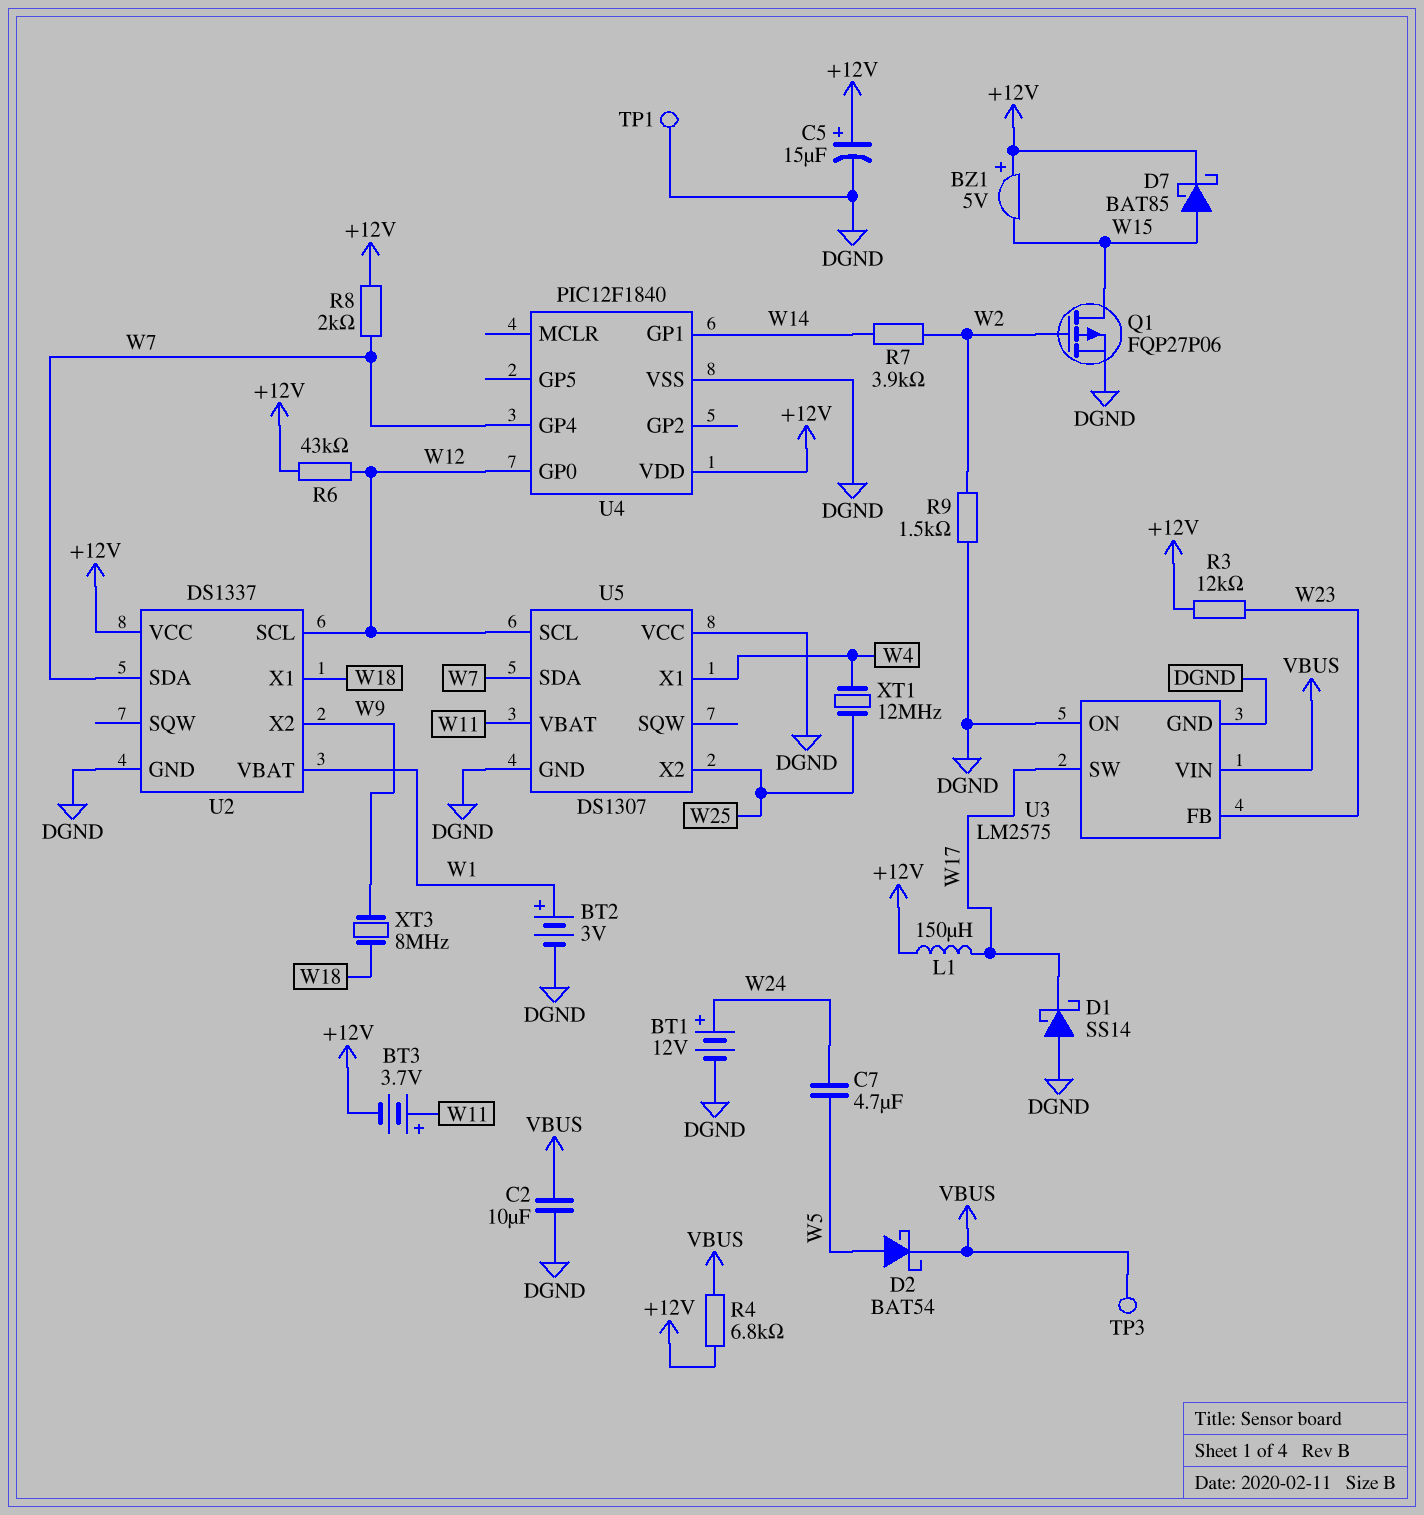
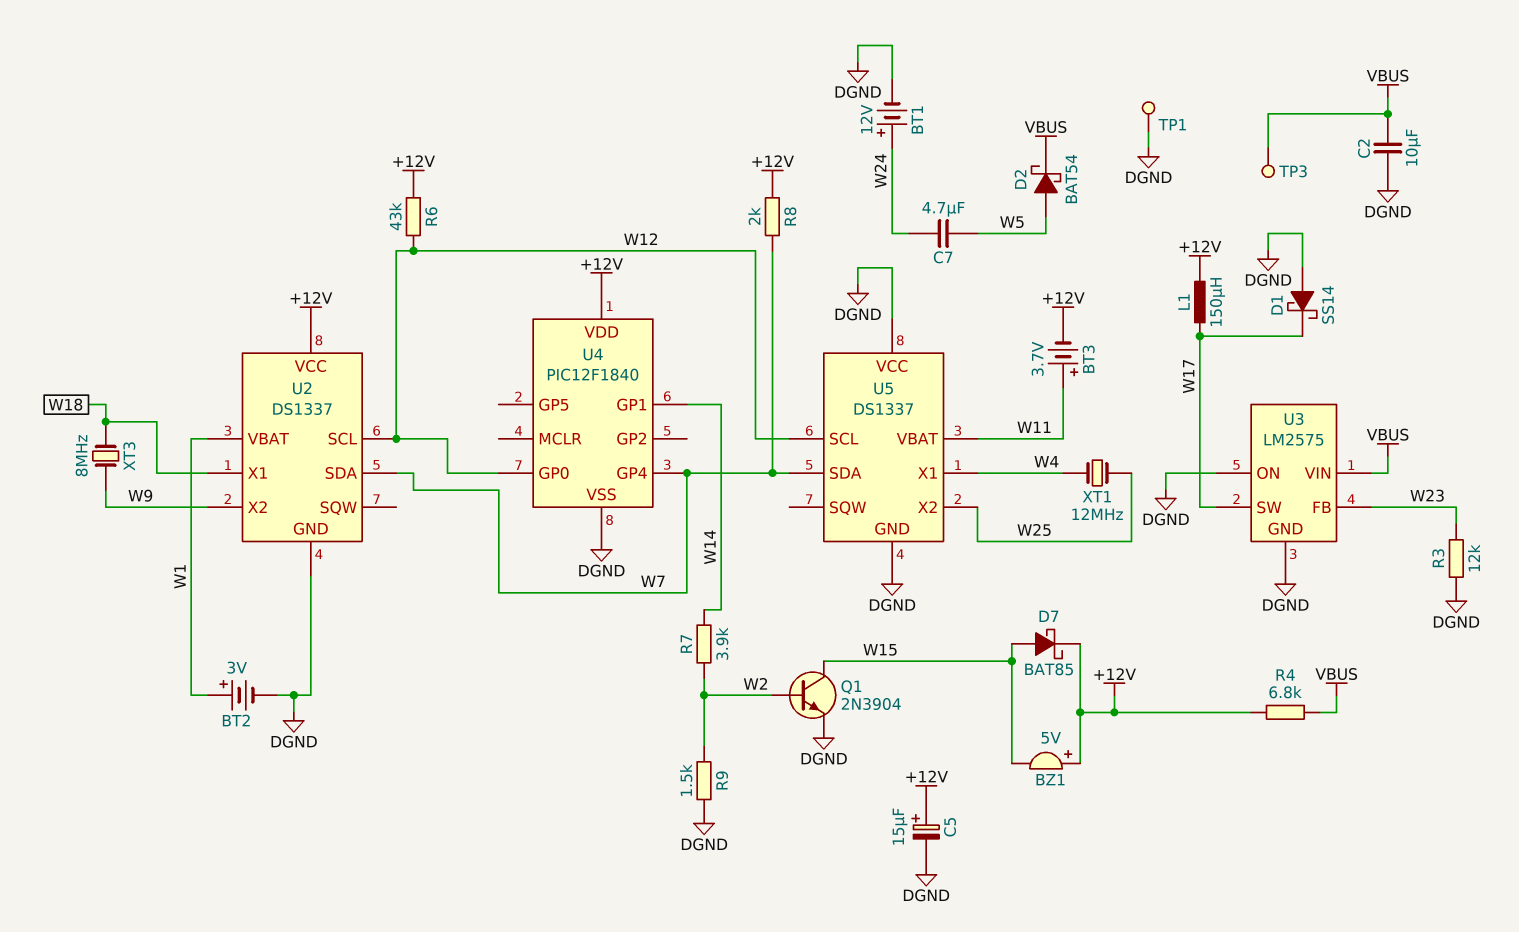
Q1: PMOS FQP27P06 (G W2, D W15, S DGND) -> NPN 2N3904 (B W2, C W15, E DGND)
R3: 12k (+12V, W23) -> 12k (DGND, W23)
U5: DS1307 -> DS1337

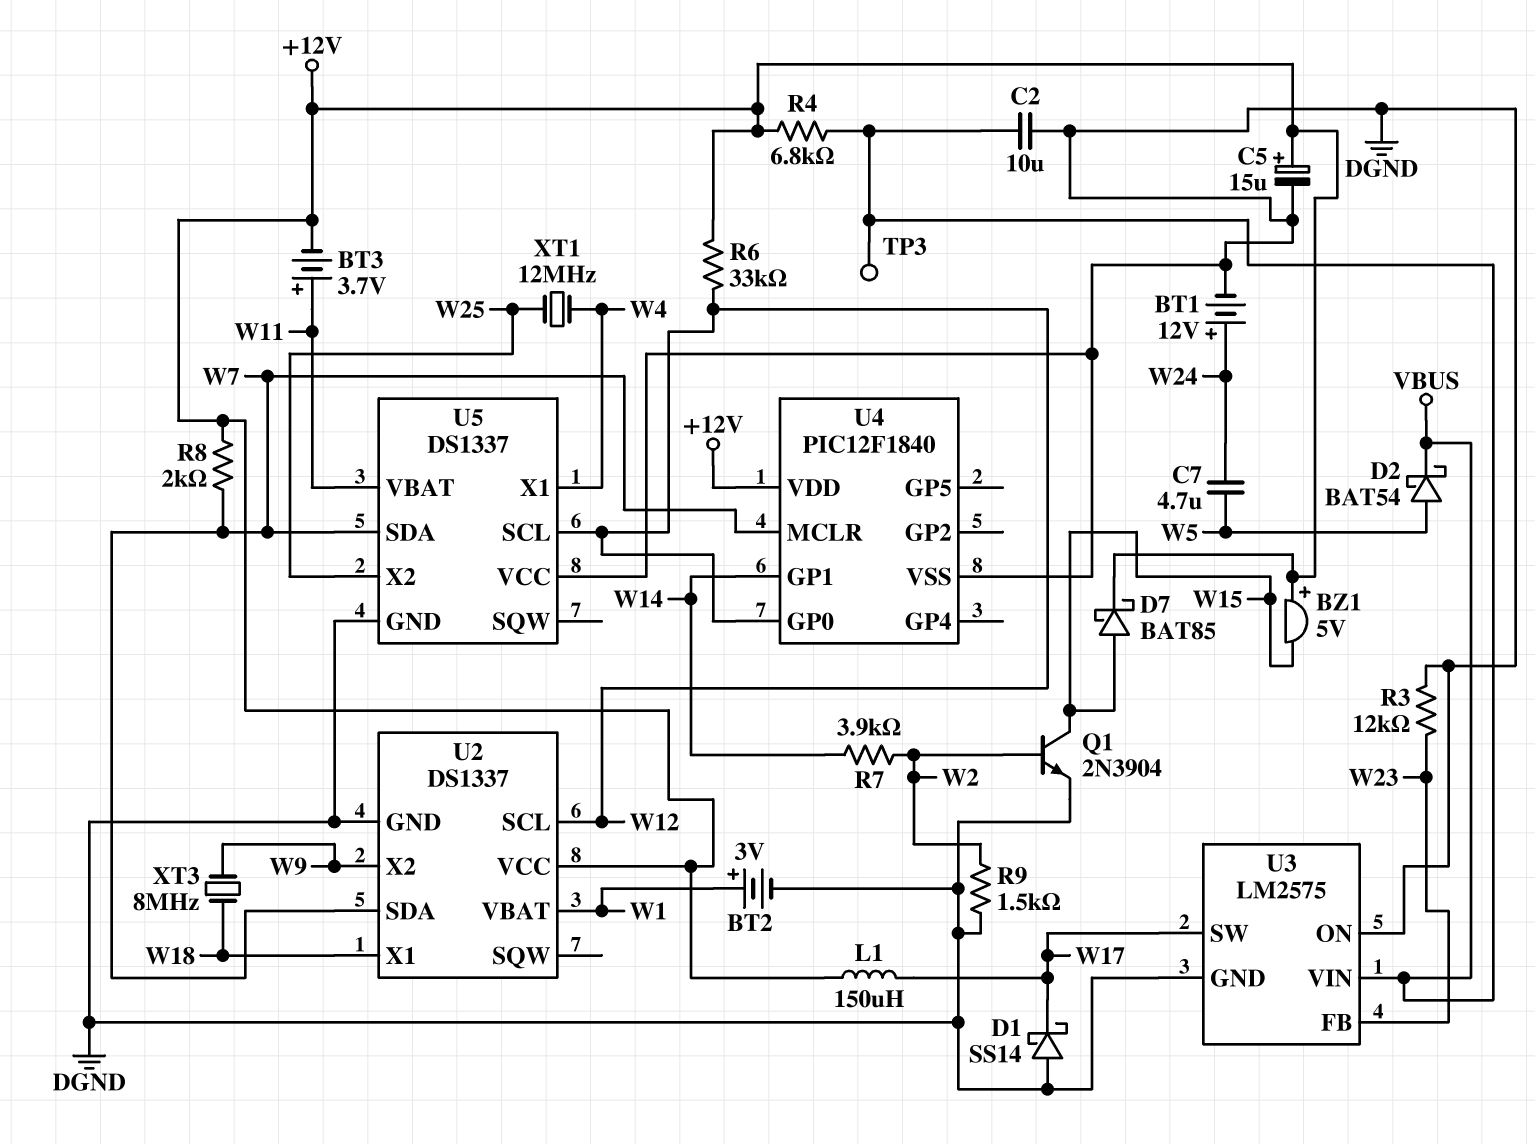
R6: 43k (+12V, W12) -> 33k (+12V, W12)
TP1: test point (DGND) -> none
U4 pin GP4: W7 -> none
U4 pin MCLR: none -> W7

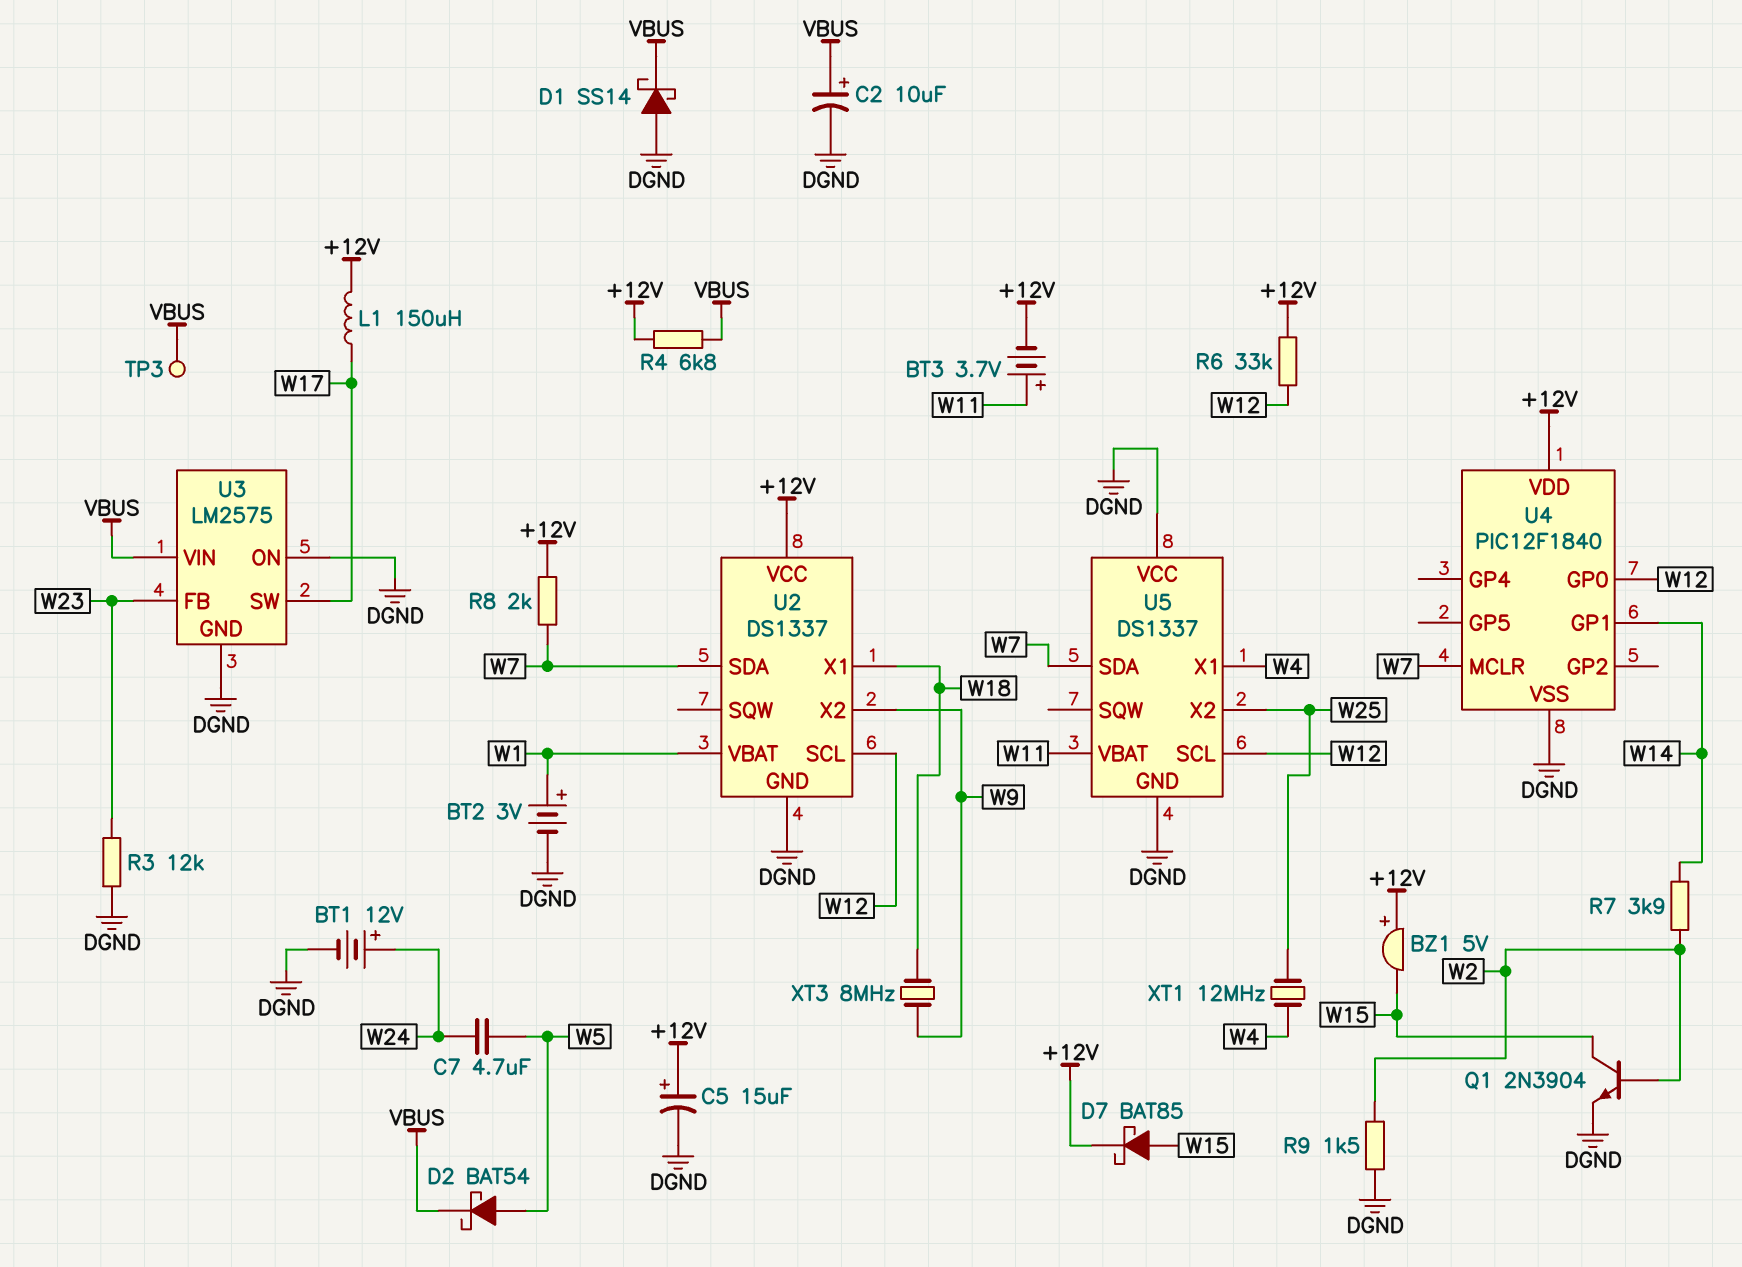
C2: 10uF (DGND, VBUS) -> 10uF (plus VBUS, minus DGND)
D1: schottky SS14 (A DGND, K W17) -> schottky SS14 (A DGND, K VBUS)

